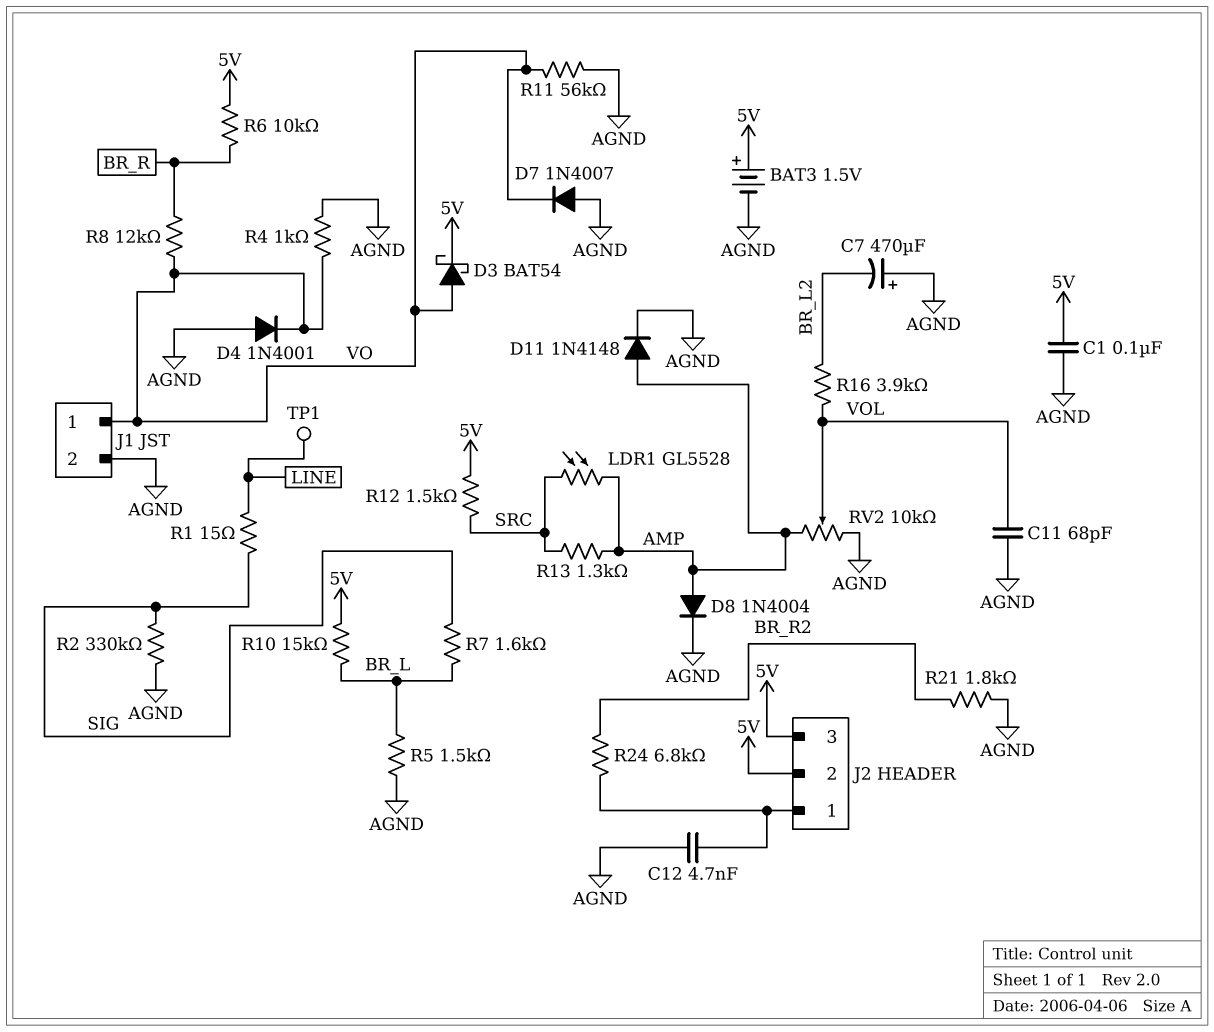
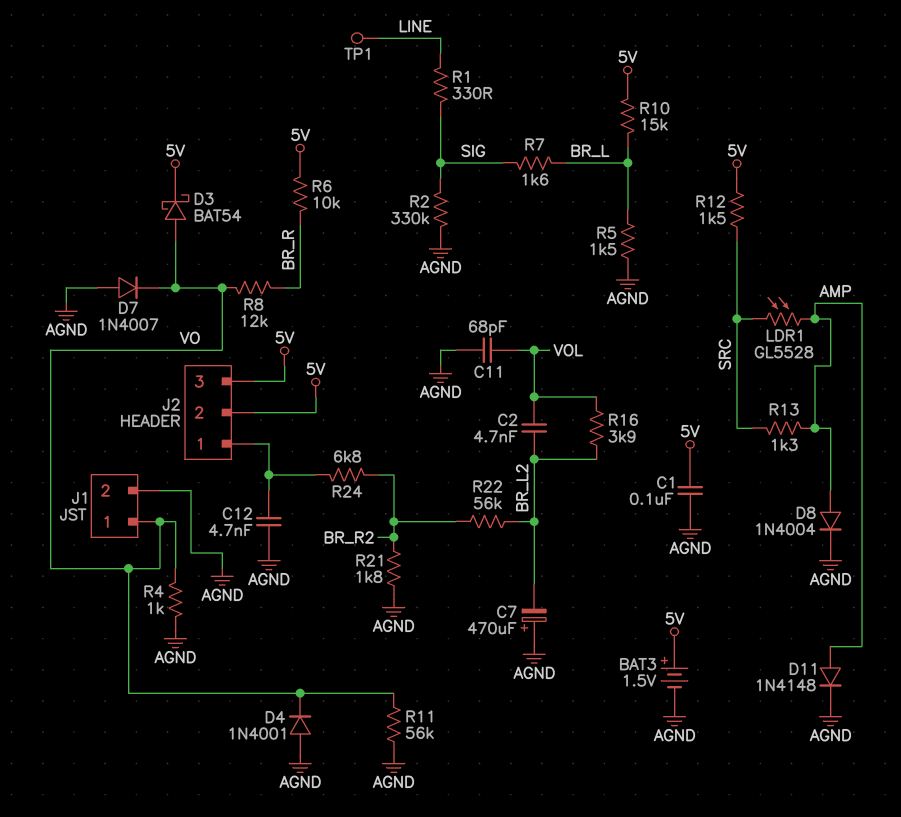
C2: none -> 4.7nF (BR_L2, VOL)
R1: 15 (LINE, SIG) -> 330 (LINE, SIG)
R22: none -> 56k (BR_L2, BR_R2)
RV2: 10k (AGND, AMP, wiper VOL) -> none

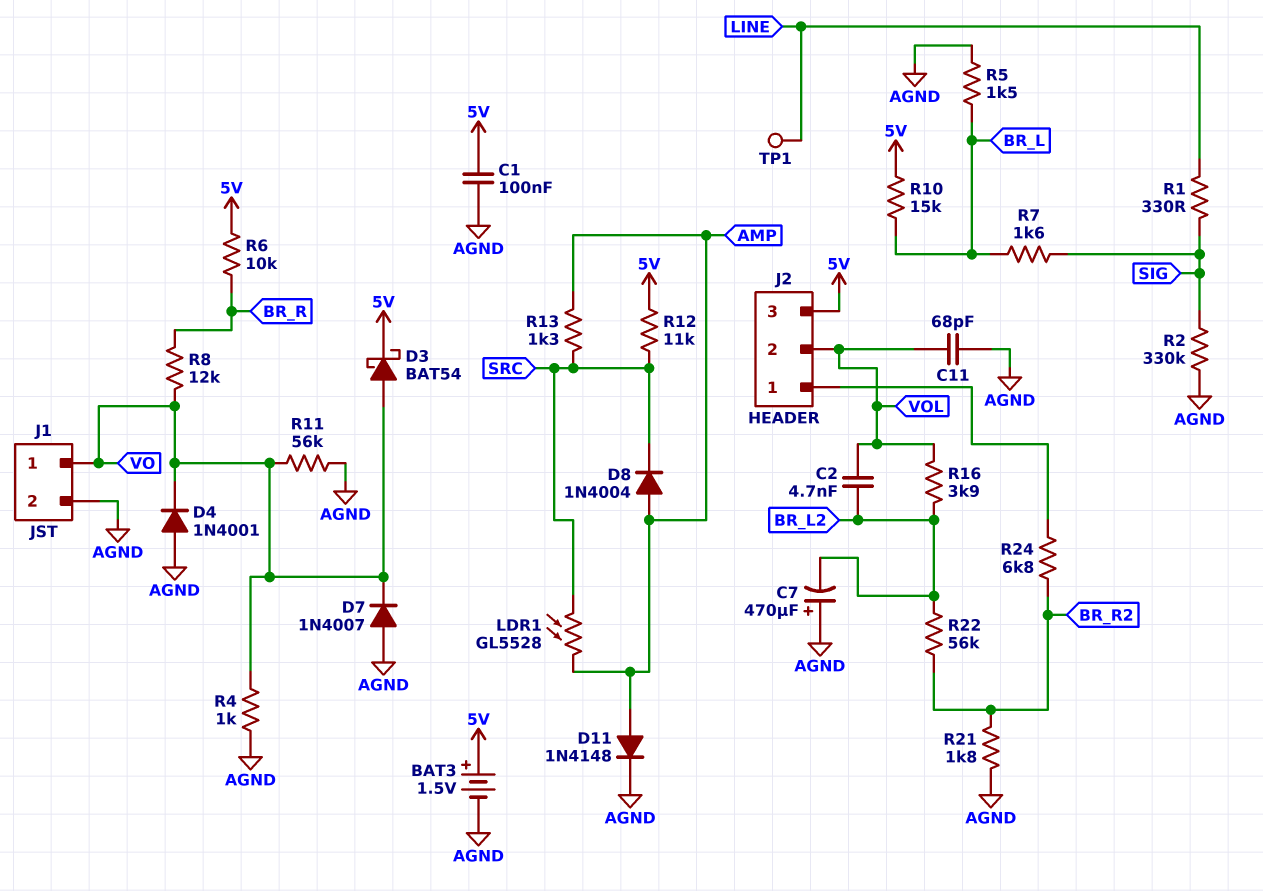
C12: 4.7nF (AGND, J2/1) -> none
D8: diode 1N4004 (A AMP, K AGND) -> diode 1N4004 (A AMP, K SRC)
J2 pin 2: 5V -> VOL
R12: 1.5k (5V, SRC) -> 11k (5V, SRC)

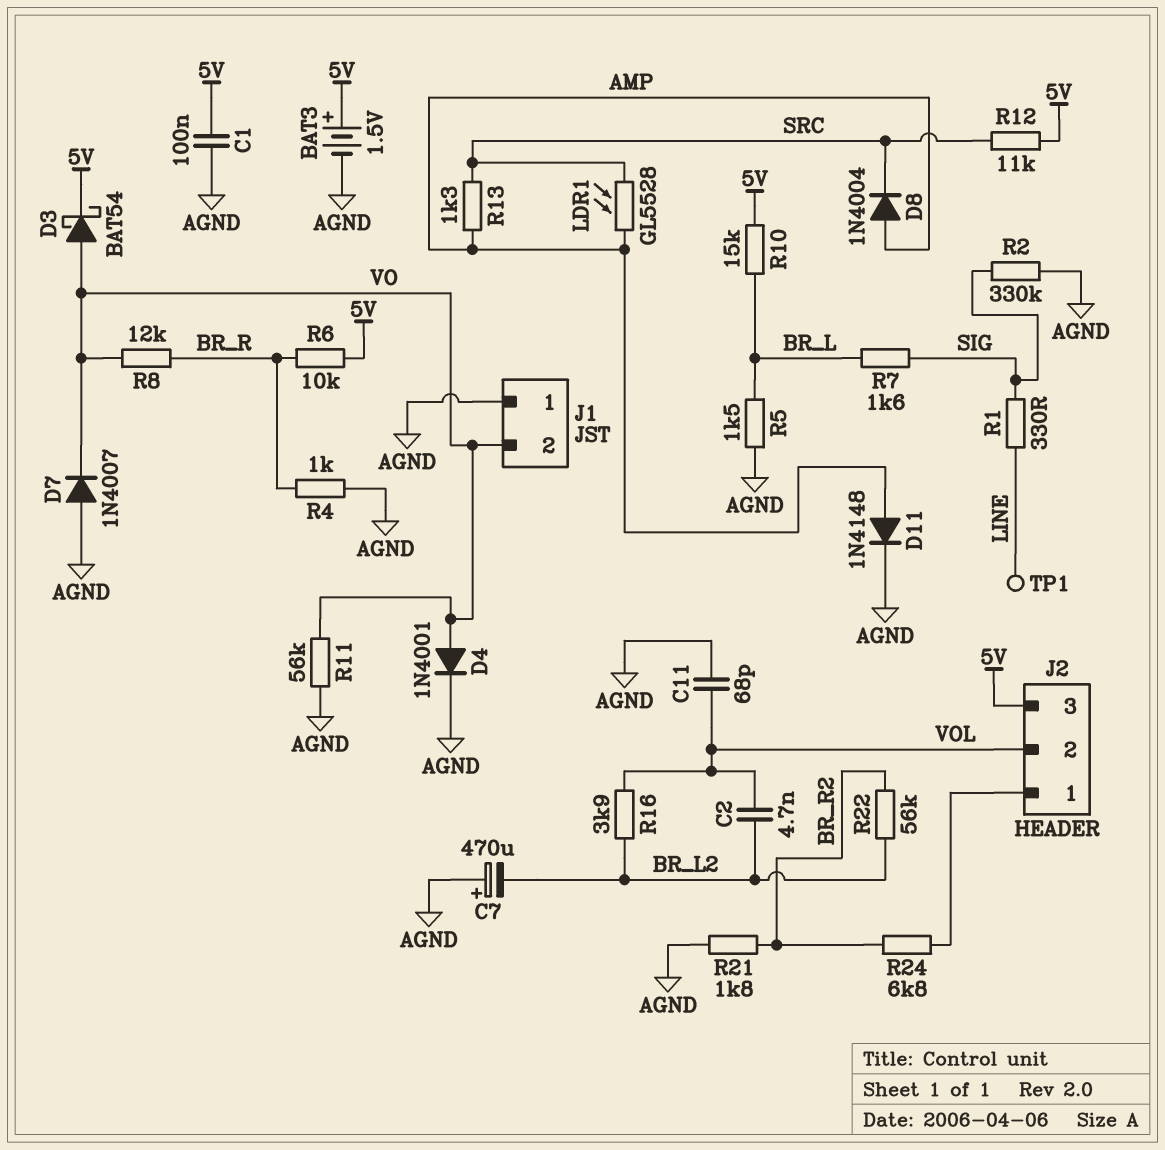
D4: diode 1N4001 (A AGND, K VO) -> diode 1N4001 (A VO, K AGND)
J1 pin 1: VO -> AGND
J1 pin 2: AGND -> VO
R4: 1k (AGND, VO) -> 1k (AGND, BR_R)

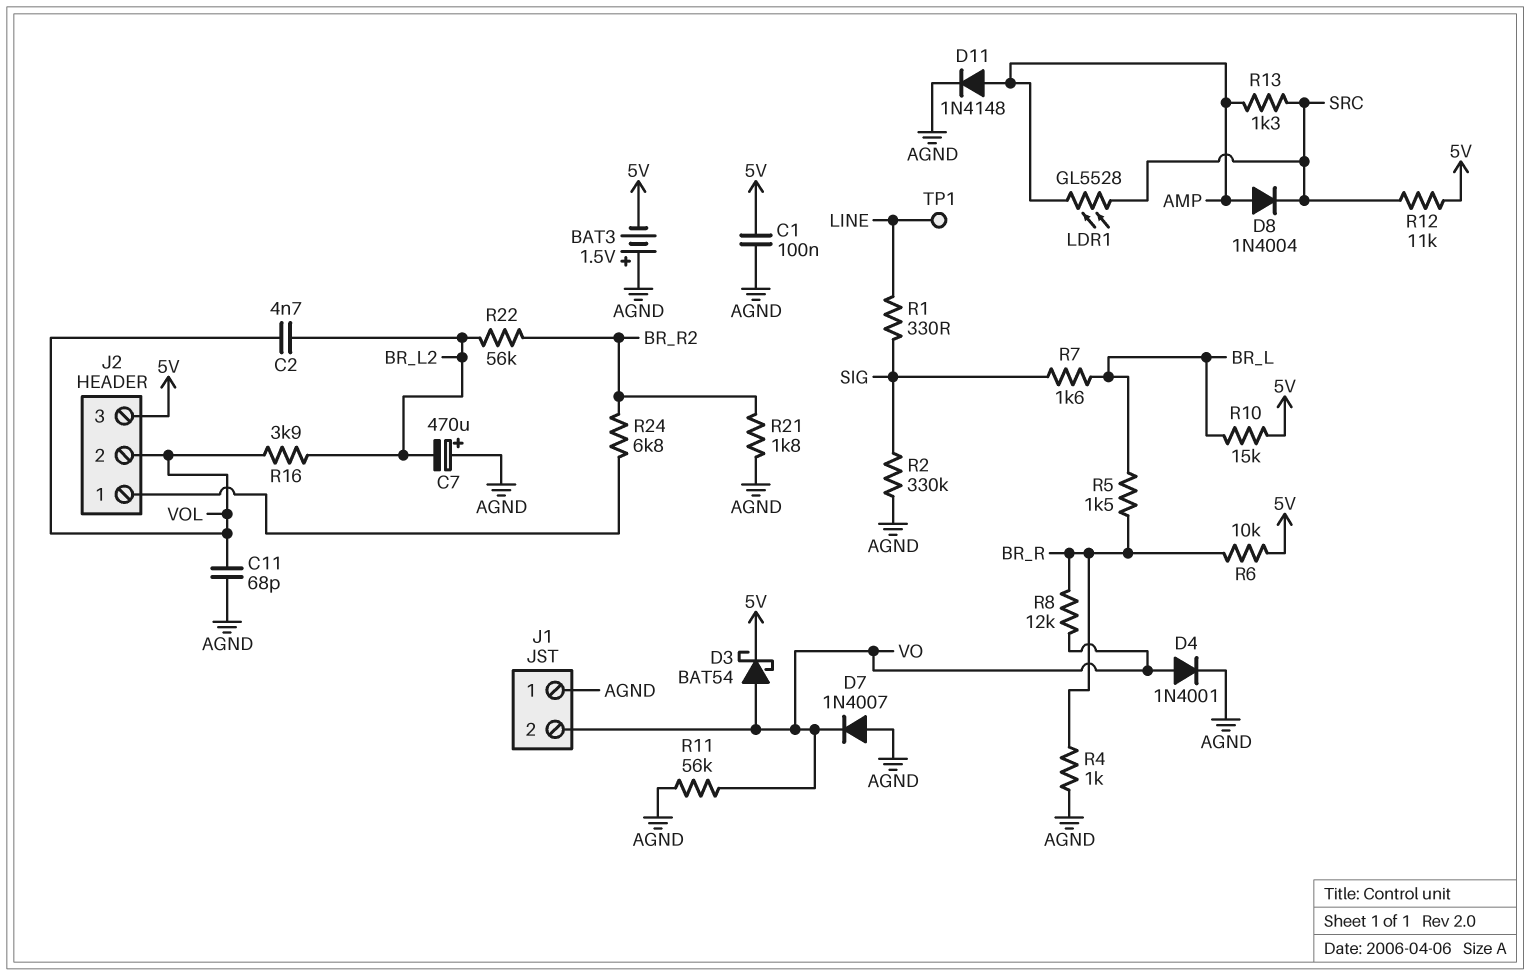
BAT3: 1.5V (plus 5V, minus AGND) -> 1.5V (plus AGND, minus 5V)
R5: 1.5k (AGND, BR_L) -> 1.5k (BR_L, BR_R)

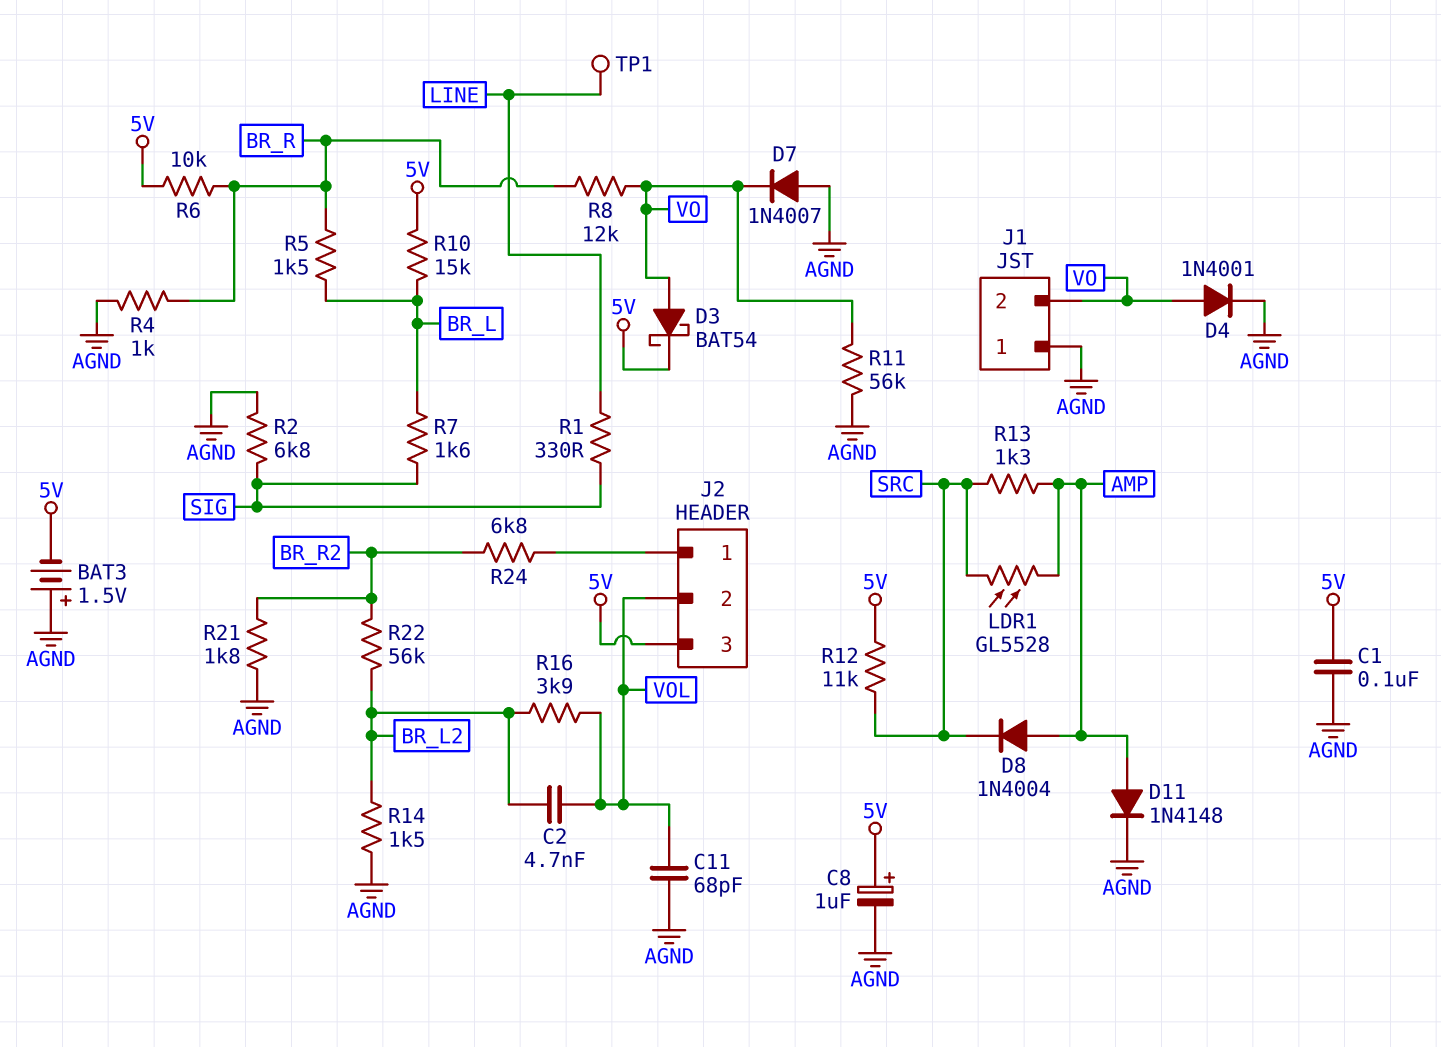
C7: 470uF (plus AGND, minus BR_L2) -> none
C8: none -> 1uF (plus 5V, minus AGND)
R2: 330k (AGND, SIG) -> 6.8k (AGND, SIG)
R14: none -> 1.5k (AGND, BR_L2)

